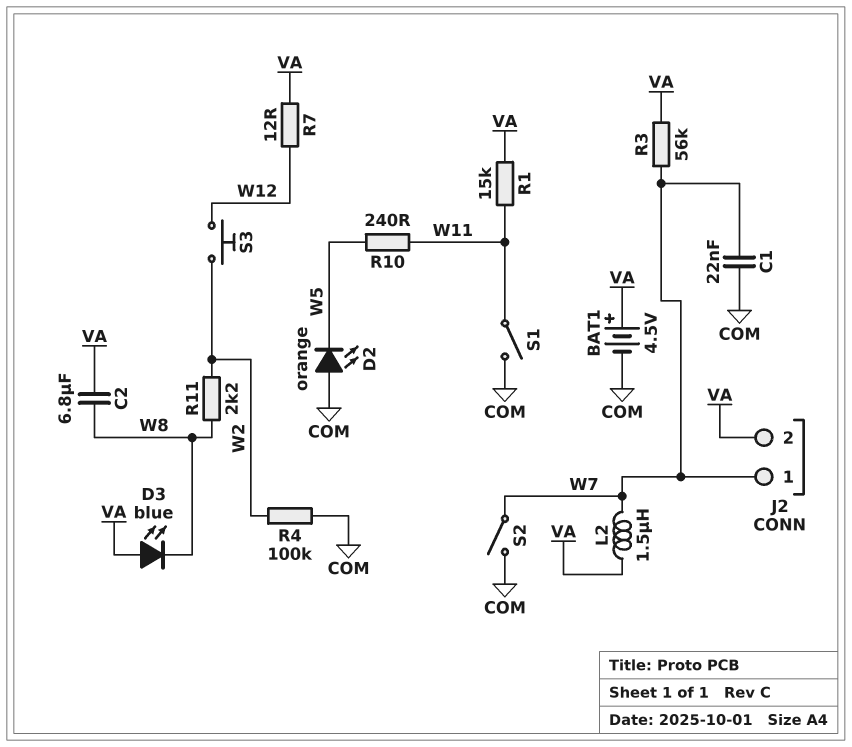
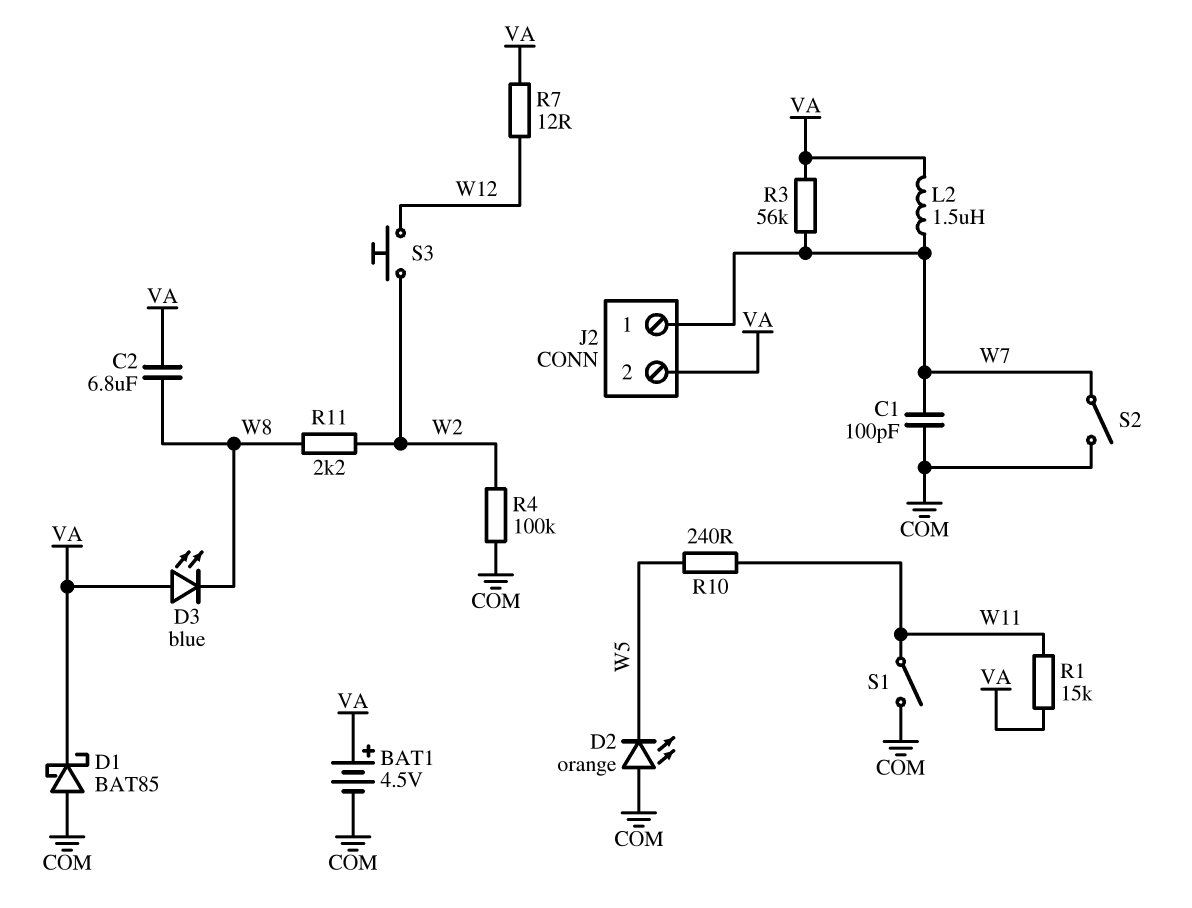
C1: 22nF (COM, W7) -> 100pF (COM, W7)
D1: none -> schottky BAT85 (A COM, K VA)

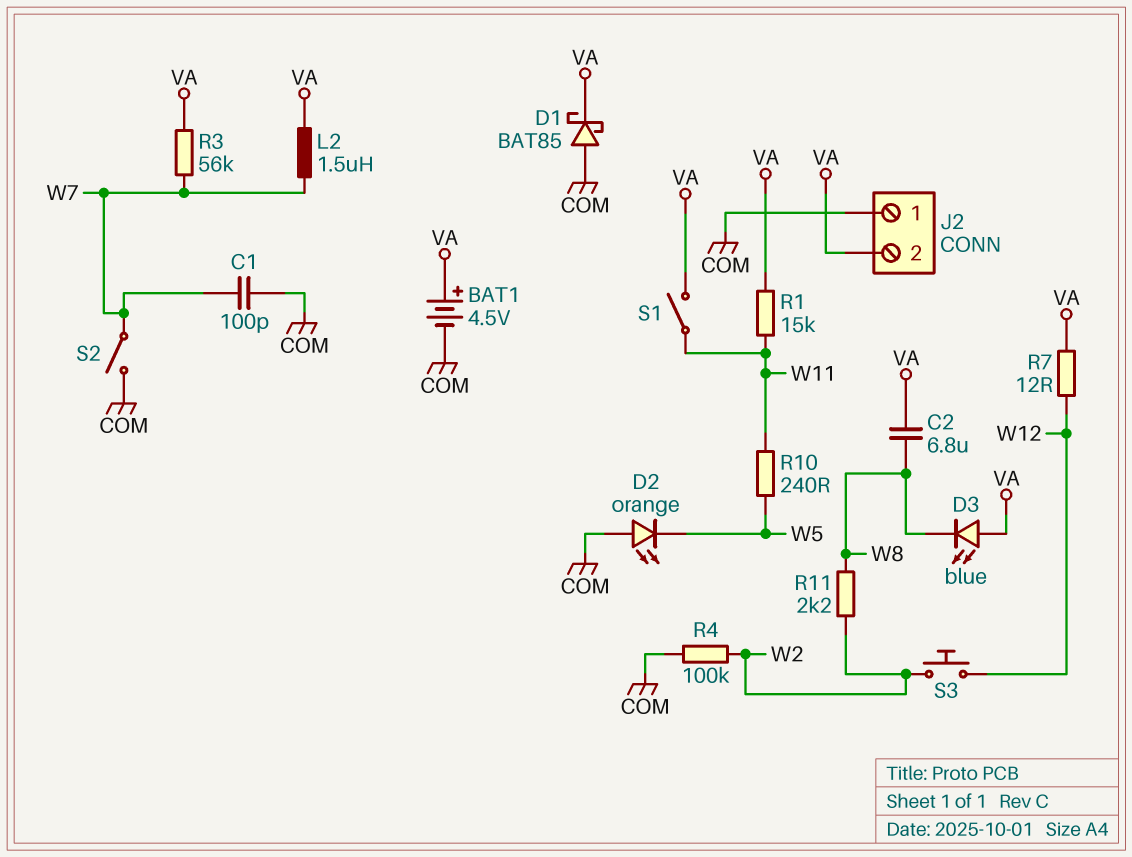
J2 pin 1: W7 -> COM
S1: switch (COM, W11) -> switch (VA, W11)

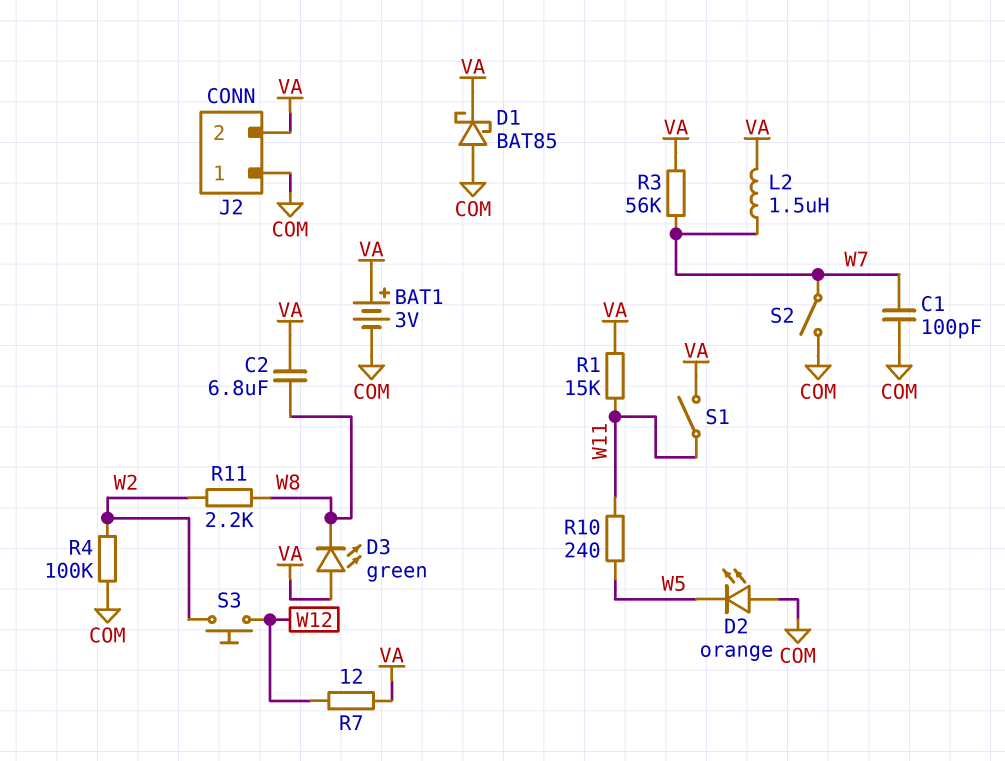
BAT1: 4.5V (plus VA, minus COM) -> 3V (plus VA, minus COM)
D3: LED blue (A VA, K W8) -> LED green (A VA, K W8)

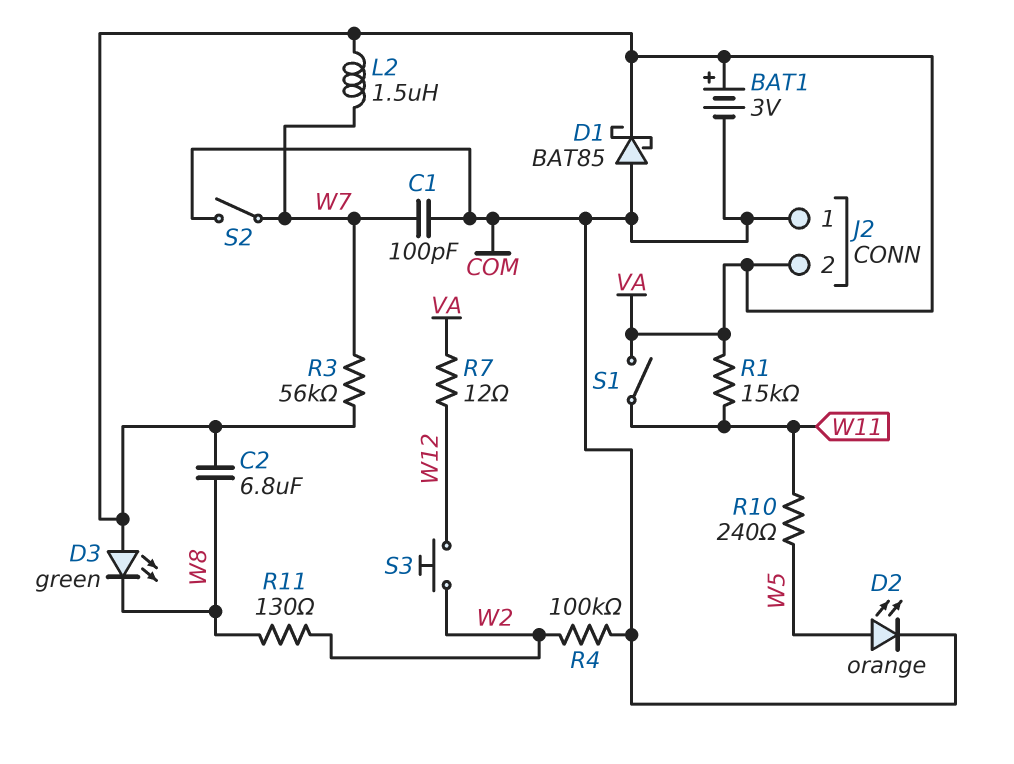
D2: LED orange (A COM, K W5) -> LED orange (A W5, K COM)
R11: 2.2k (W2, W8) -> 130 (W2, W8)

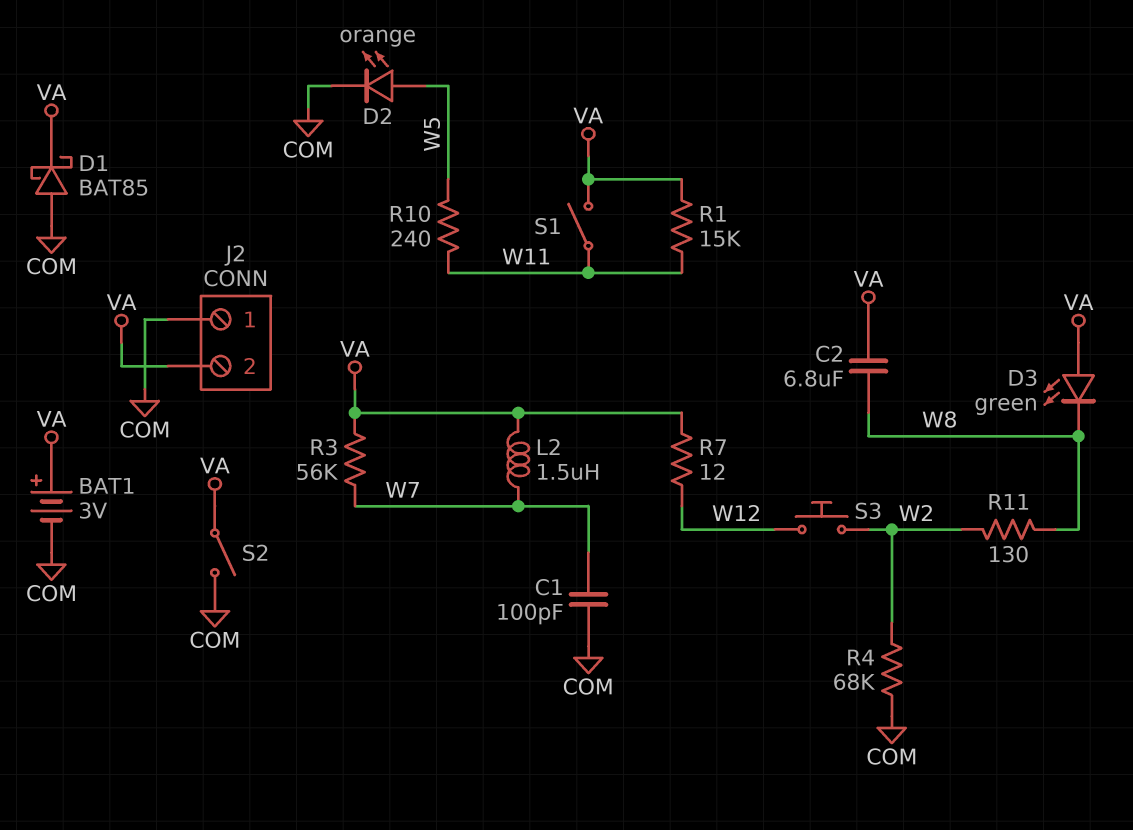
R4: 100k (COM, W2) -> 68k (COM, W2)
S2: switch (COM, W7) -> switch (COM, VA)

